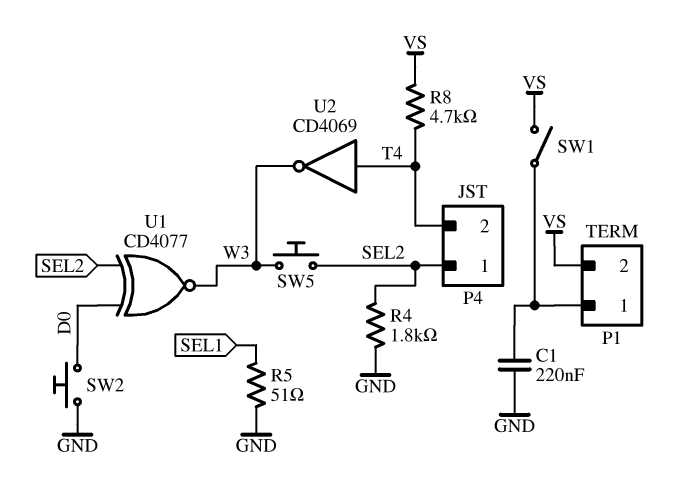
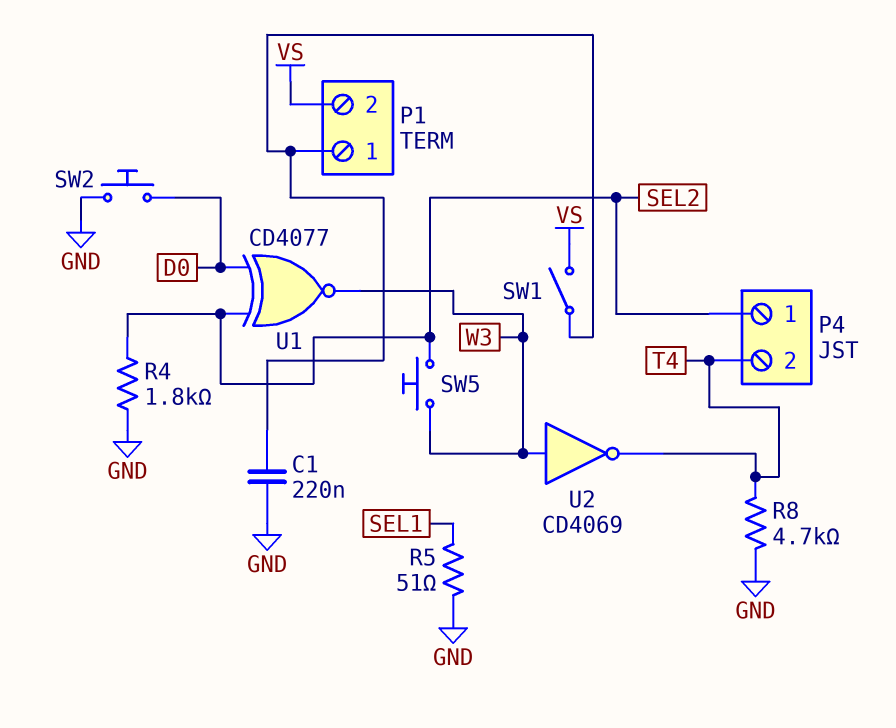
R8: 4.7k (T4, VS) -> 4.7k (GND, T4)
U2: NOT CD4069 (in T4, out W3) -> NOT CD4069 (in W3, out T4)

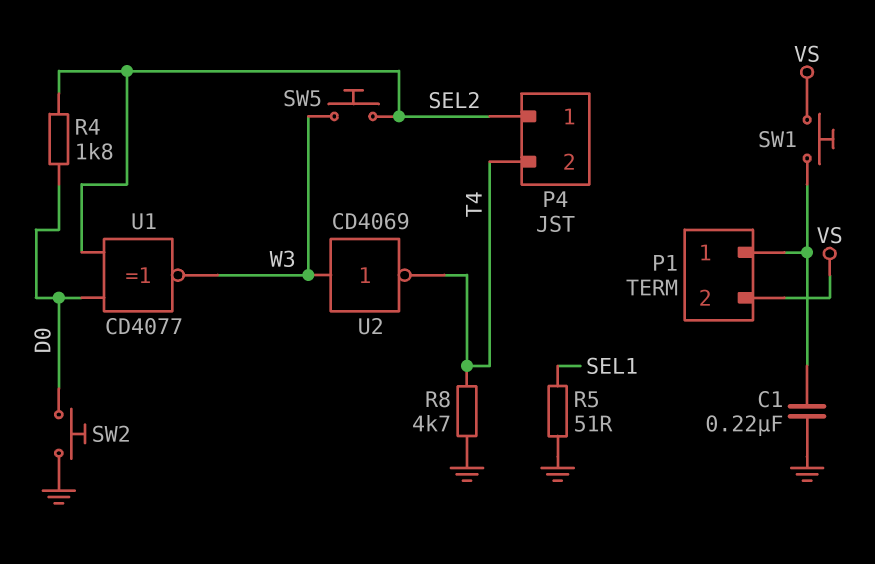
R4: 1.8k (GND, SEL2) -> 1.8k (D0, SEL2)
SW1: switch (P1/1, VS) -> button (P1/1, VS)

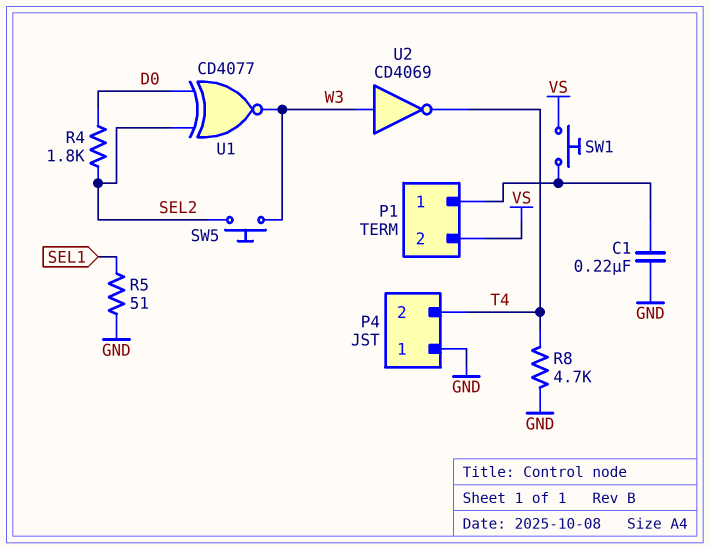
P4 pin 1: SEL2 -> GND
SW2: button (D0, GND) -> none

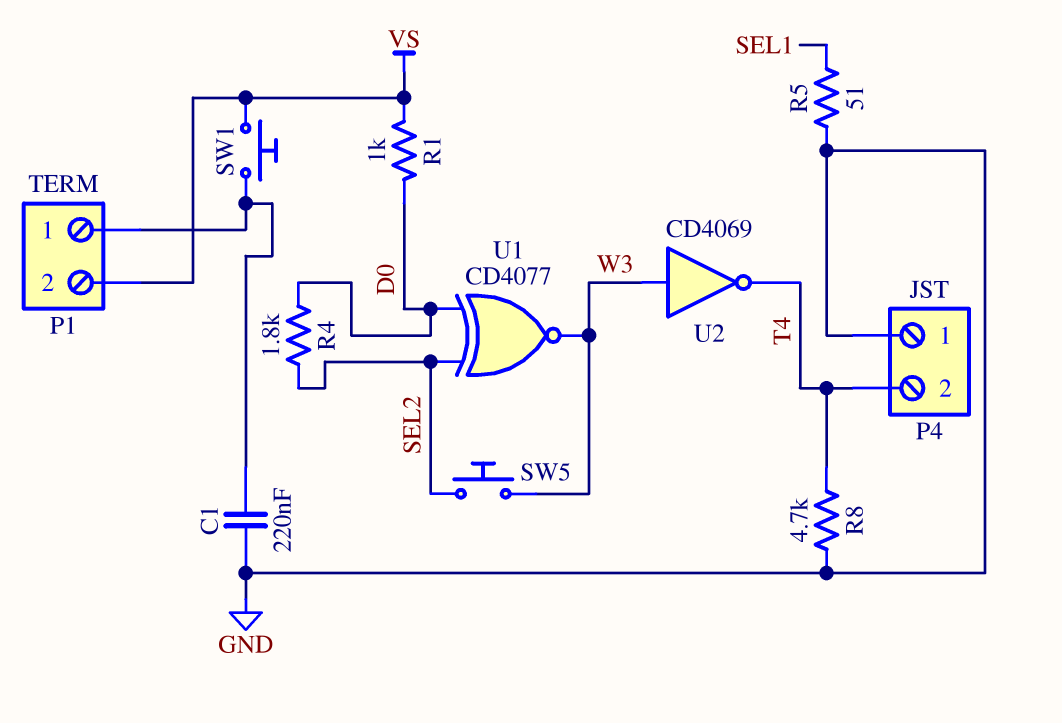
R1: none -> 1k (D0, VS)

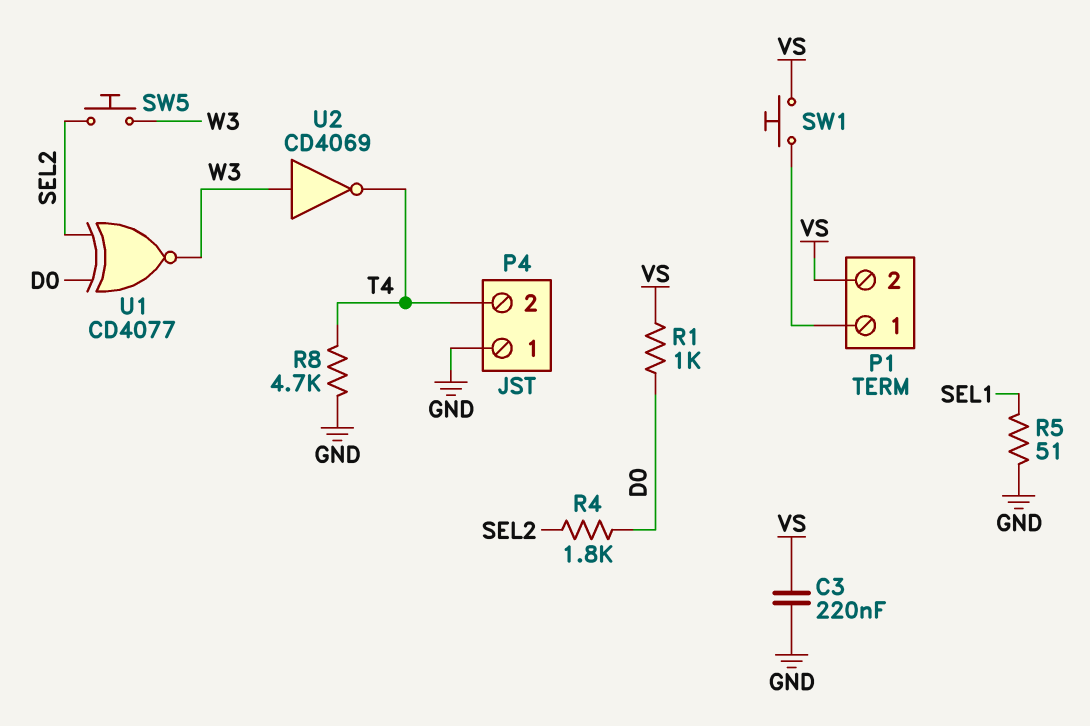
C1: 220nF (GND, P1/1) -> none
C3: none -> 220nF (GND, VS)

